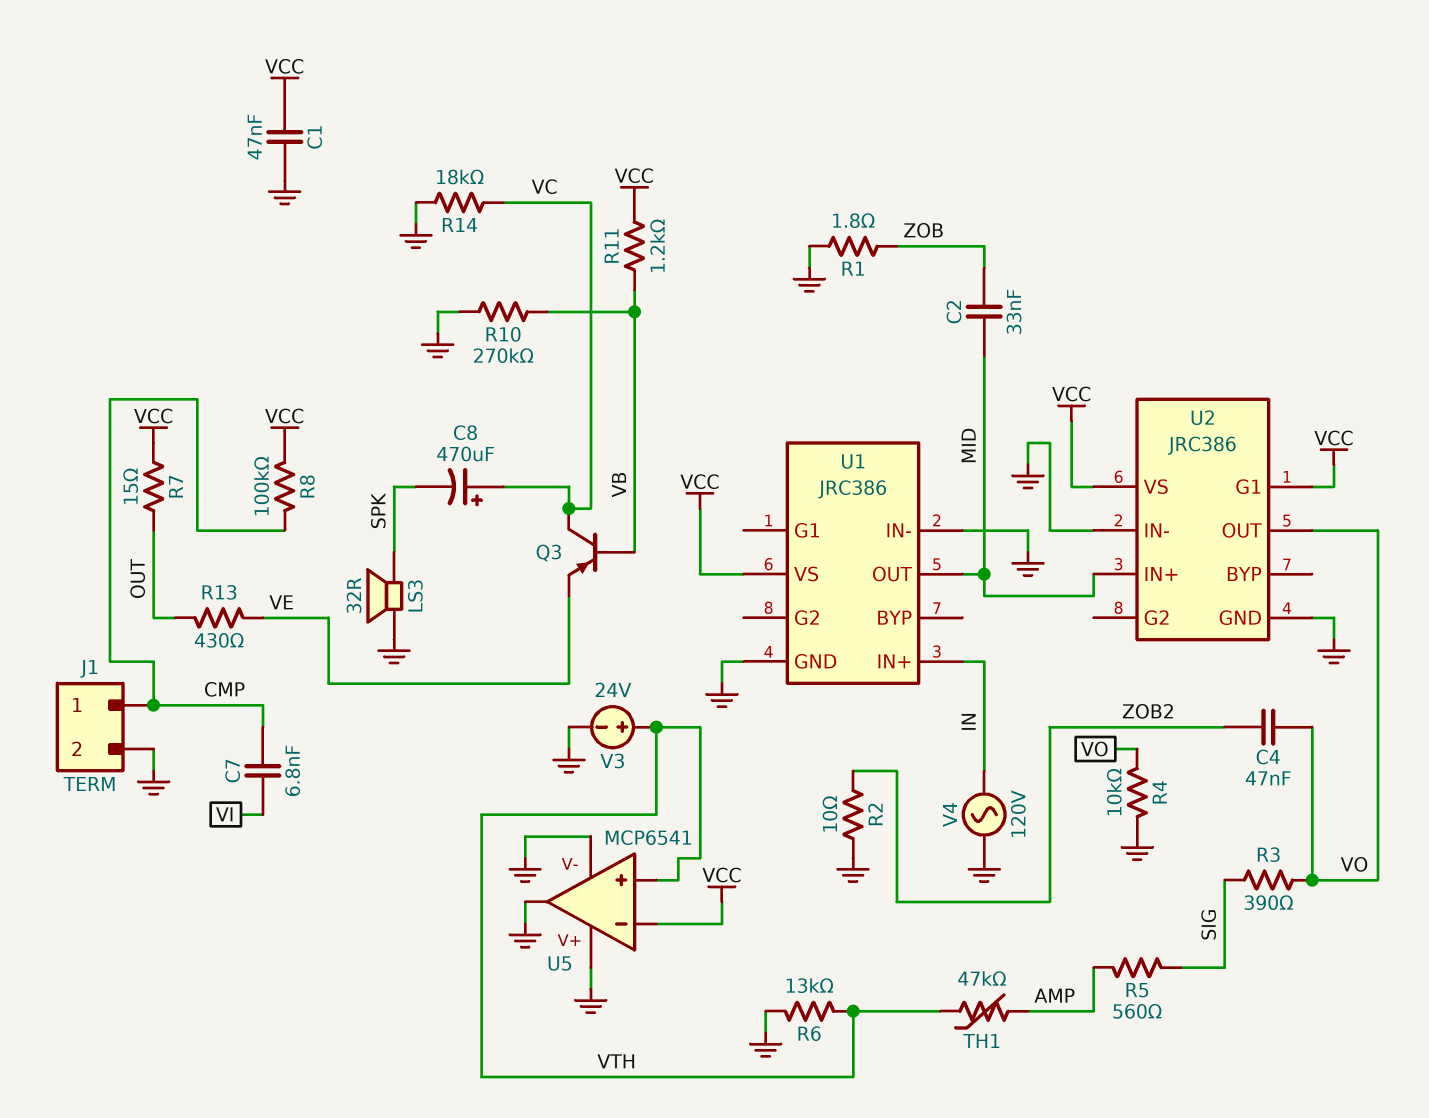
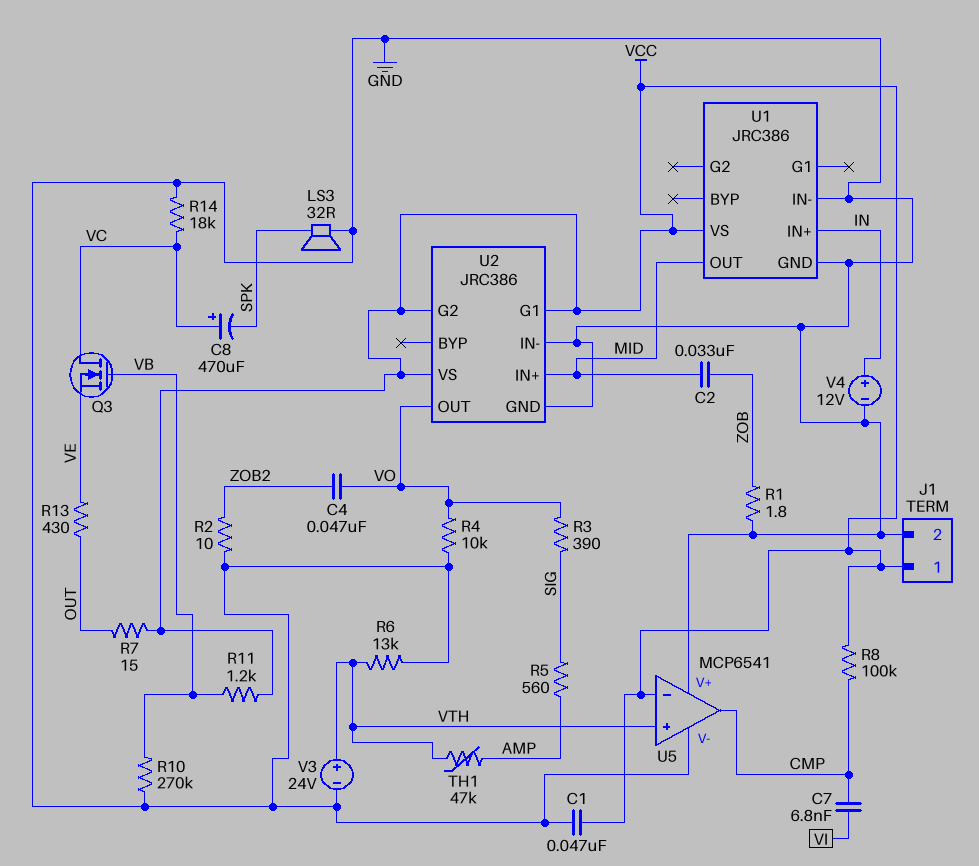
J1 pin 1: CMP -> VCC
Q3: PNP (B VB, C VC, E VE) -> NMOS (G VB, D VC, S VE)
U2 pin G2: none -> VCC
U5 pin out: GND -> CMP
V4: AC 120V (GND, IN) -> 12V (plus IN, minus GND)

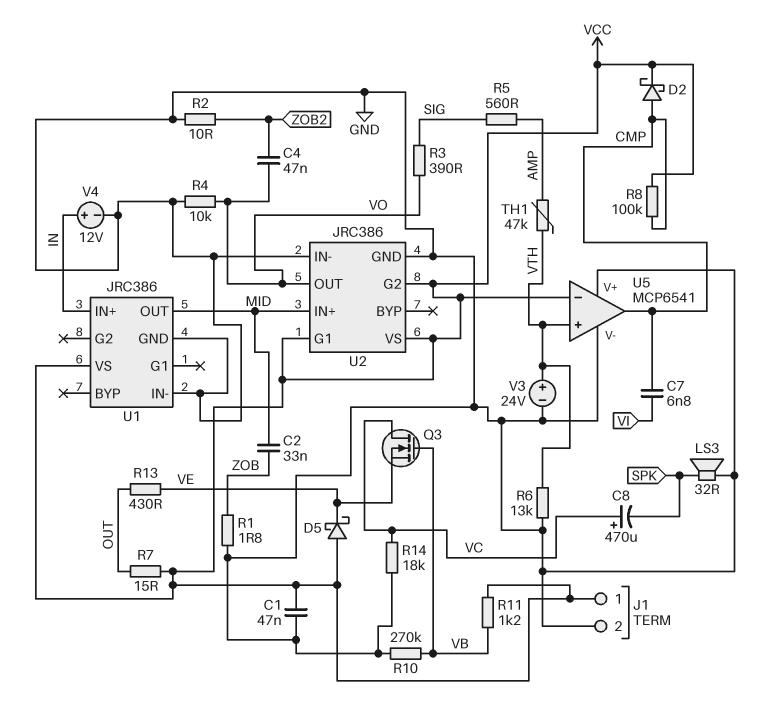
D2: none -> schottky (A CMP, K VCC)
D5: none -> schottky (A VCC, K VE)

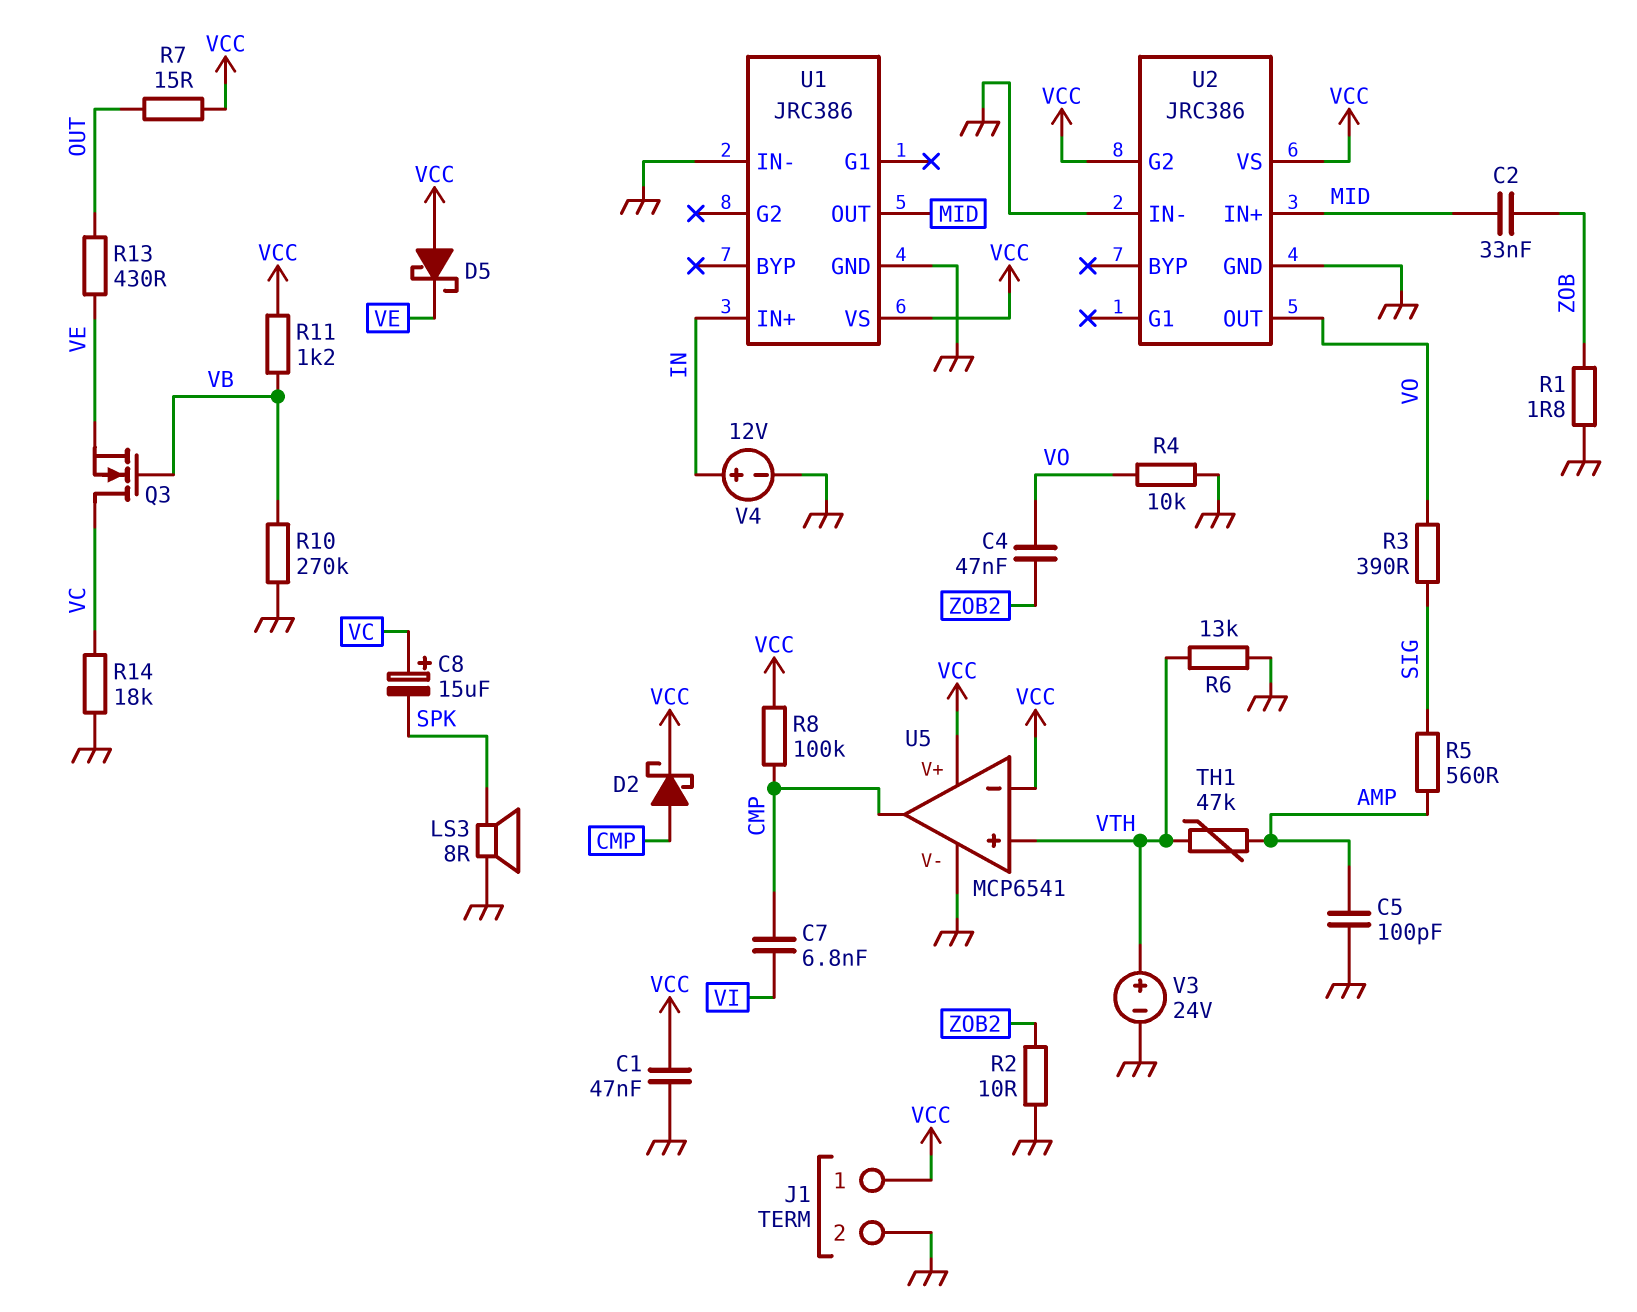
C5: none -> 100pF (AMP, GND)
C8: 470uF (plus VC, minus SPK) -> 15uF (plus VC, minus SPK)
LS3: speaker 32R (GND, SPK) -> speaker 8R (GND, SPK)
U2 pin G1: VCC -> none
U5 pin V+: GND -> VCC

